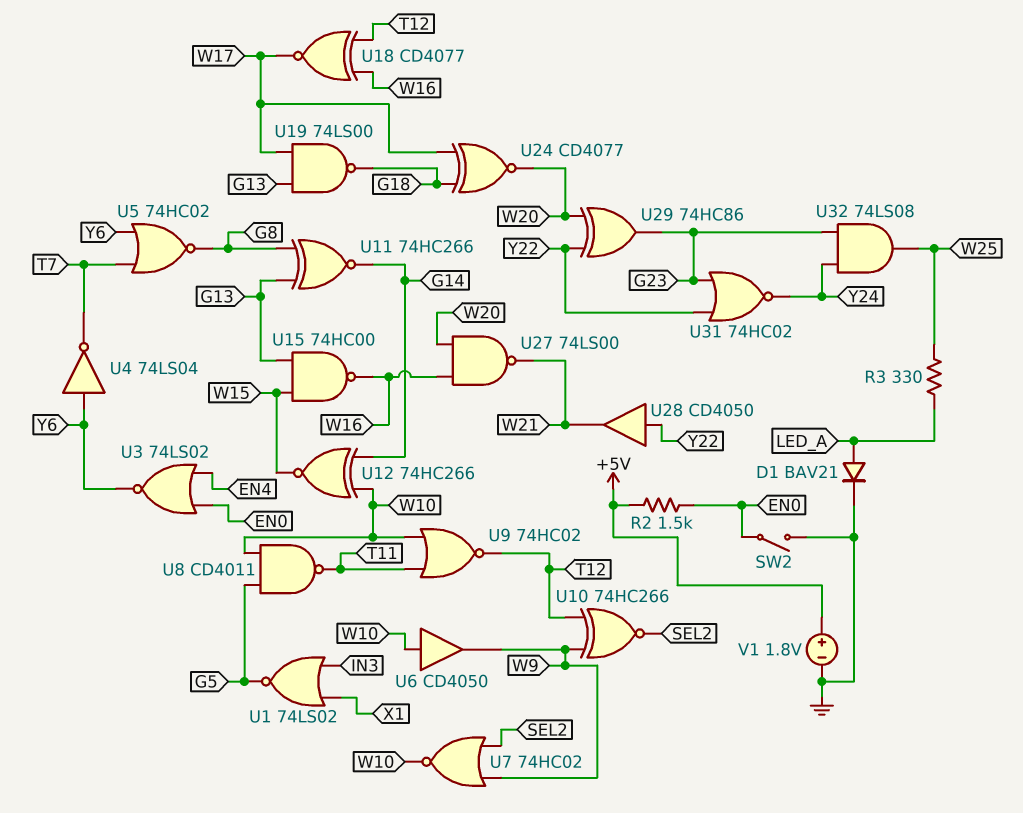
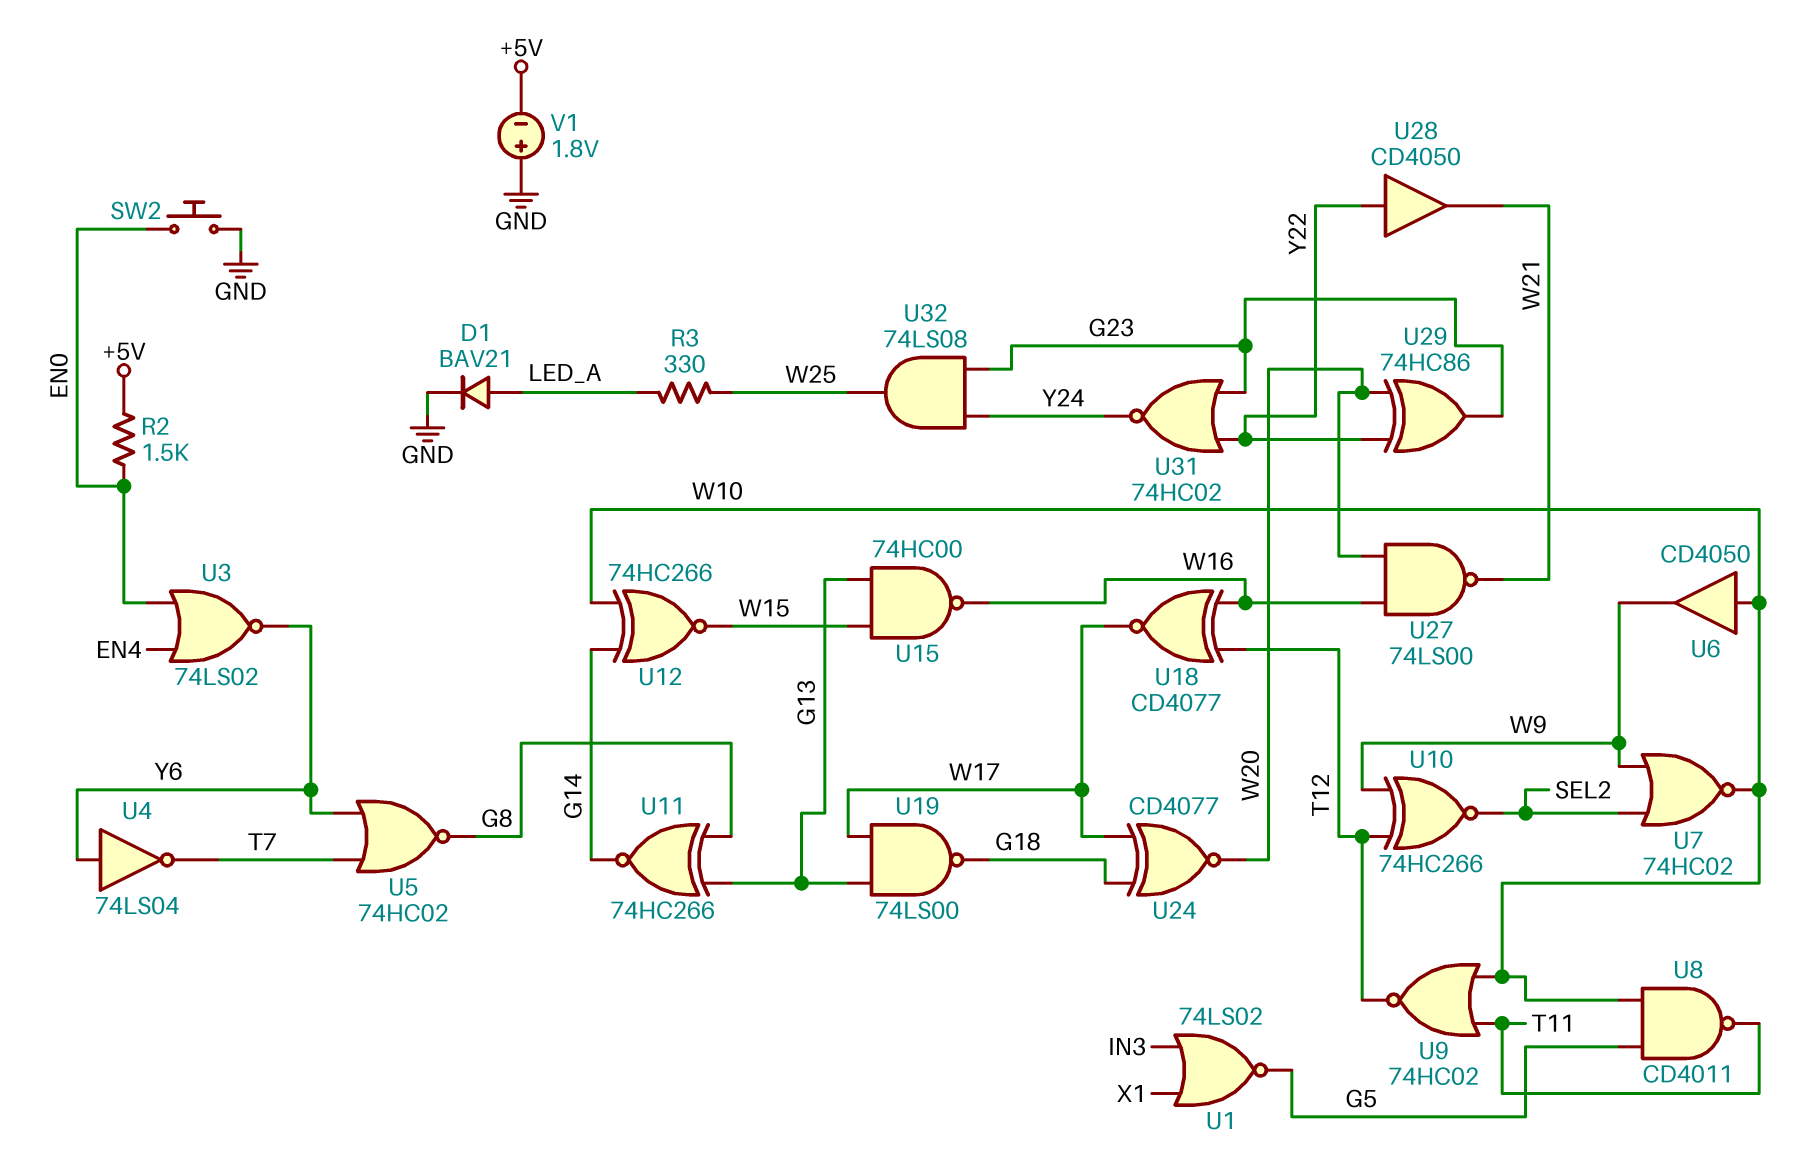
SW2: switch (EN0, GND) -> button (EN0, GND)
V1: 1.8V (plus +5V, minus GND) -> 1.8V (plus GND, minus +5V)

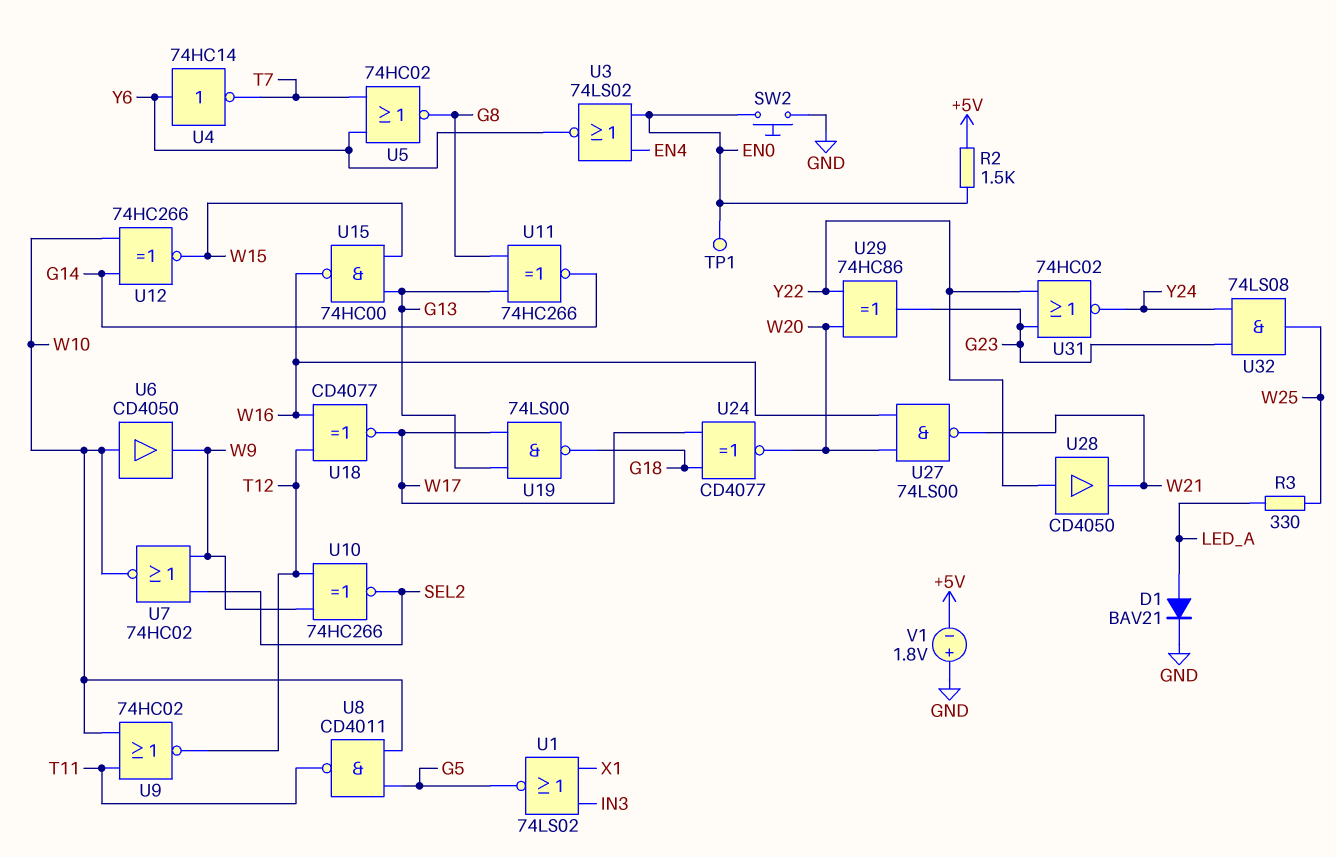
TP1: none -> test point (EN0)
U4: NOT 74LS04 (in Y6, out T7) -> NOT 74HC14 (in Y6, out T7)

